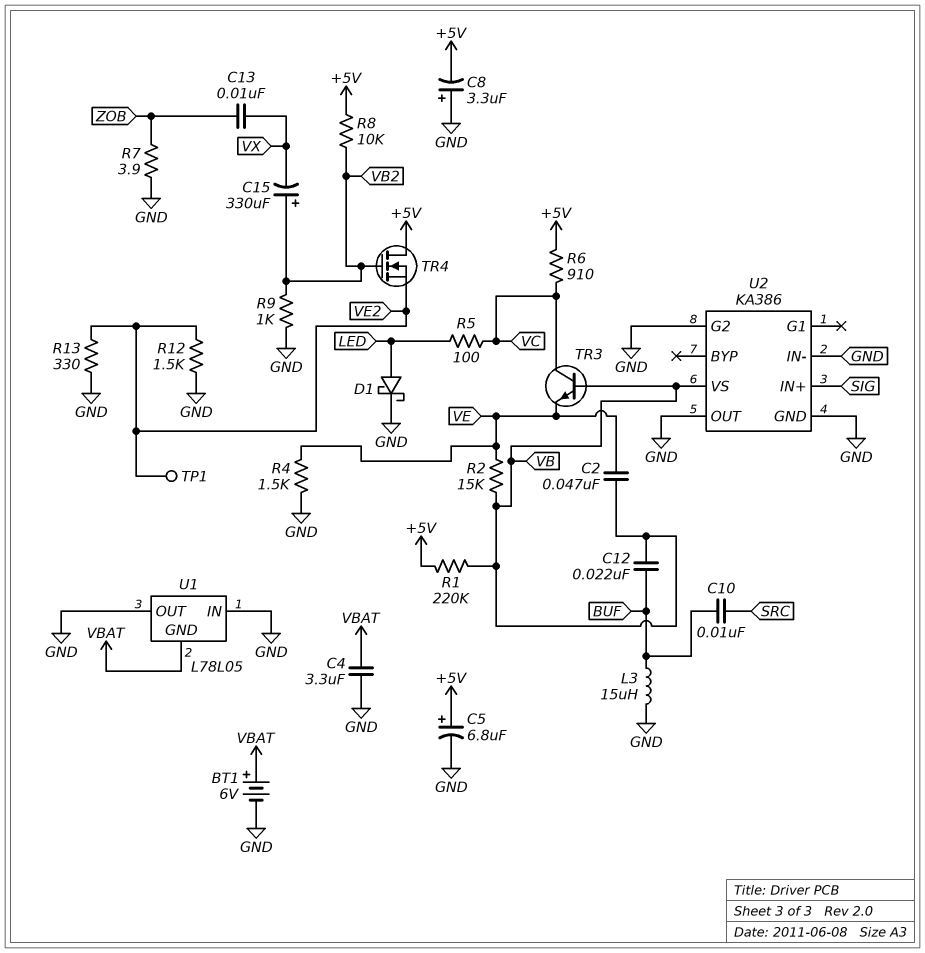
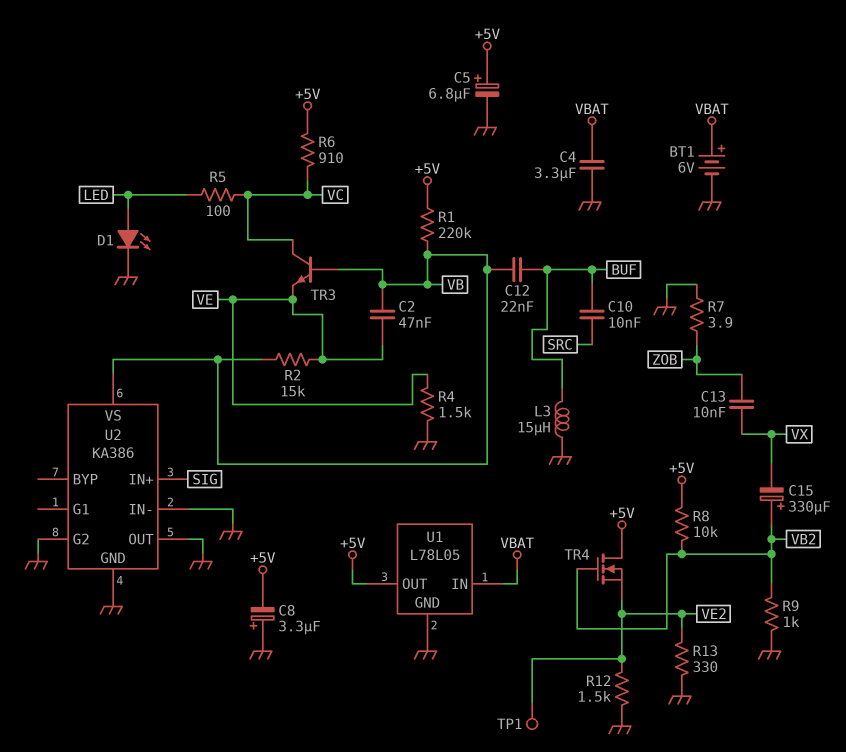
D1: schottky (A LED, K GND) -> LED (A LED, K GND)
U1 pin GND: VBAT -> GND
U1 pin IN: GND -> VBAT
U1 pin OUT: GND -> +5V

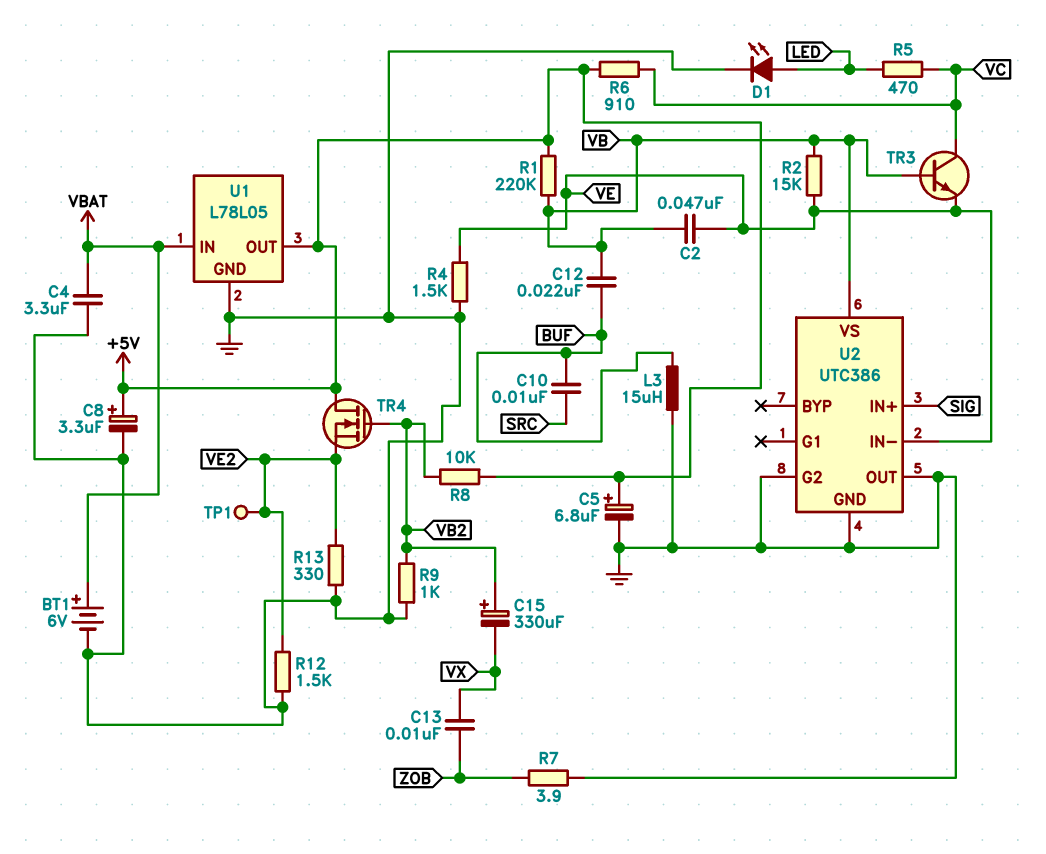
C8: 3.3uF (plus GND, minus +5V) -> 3.3uF (plus +5V, minus GND)
R5: 100 (LED, VC) -> 470 (LED, VC)
U2: KA386 -> UTC386
U2 pin IN-: GND -> VE

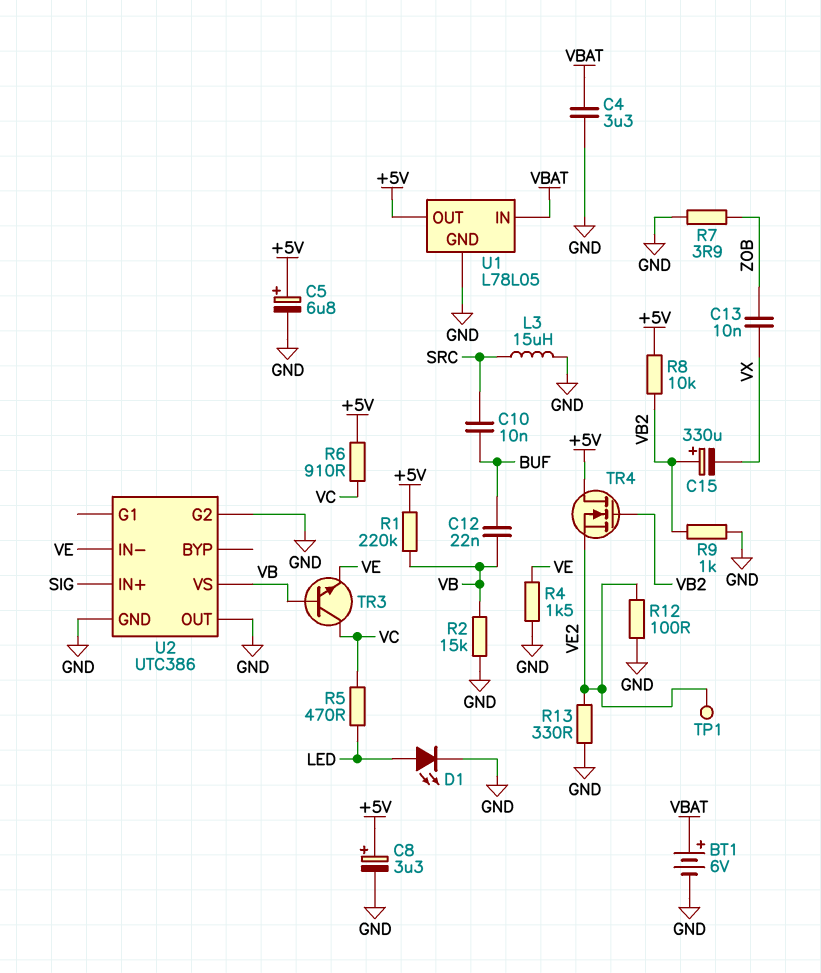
C2: 47nF (VB, VE) -> none
L3: 15uH (BUF, GND) -> 15uH (GND, SRC)
R2: 15k (VB, VE) -> 15k (GND, VB)
R12: 1.5k (GND, VE2) -> 100 (GND, VE2)

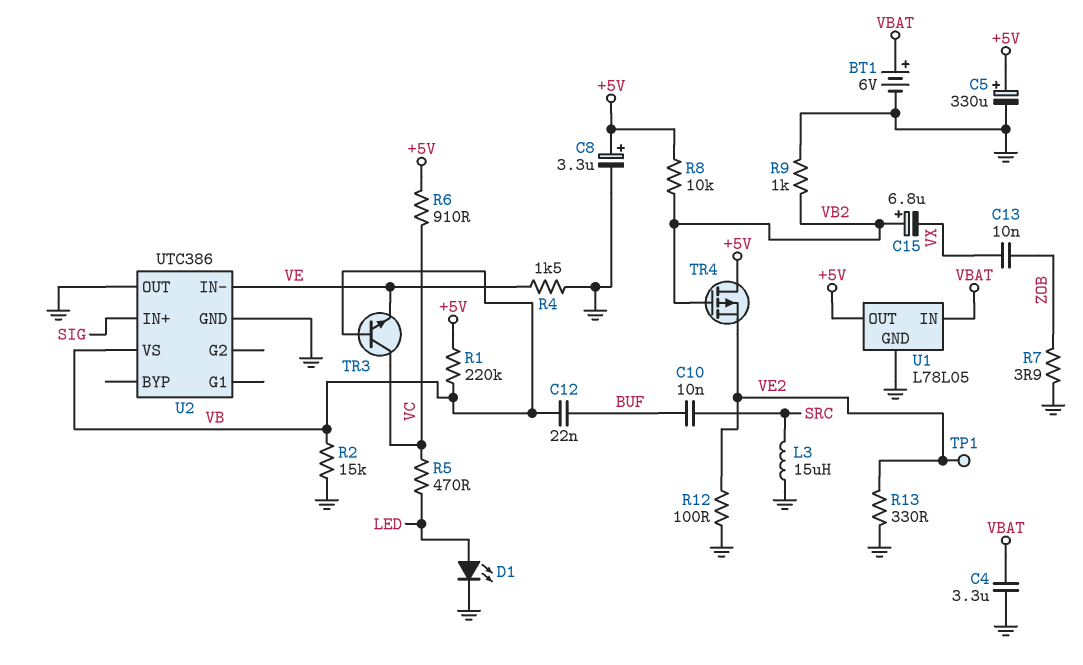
C5: 6.8uF (plus +5V, minus GND) -> 330uF (plus +5V, minus GND)
C15: 330uF (plus VB2, minus VX) -> 6.8uF (plus VB2, minus VX)
TR4: NMOS (G VB2, D +5V, S VE2) -> PMOS (G VB2, D +5V, S VE2)
U2 pin G2: GND -> none

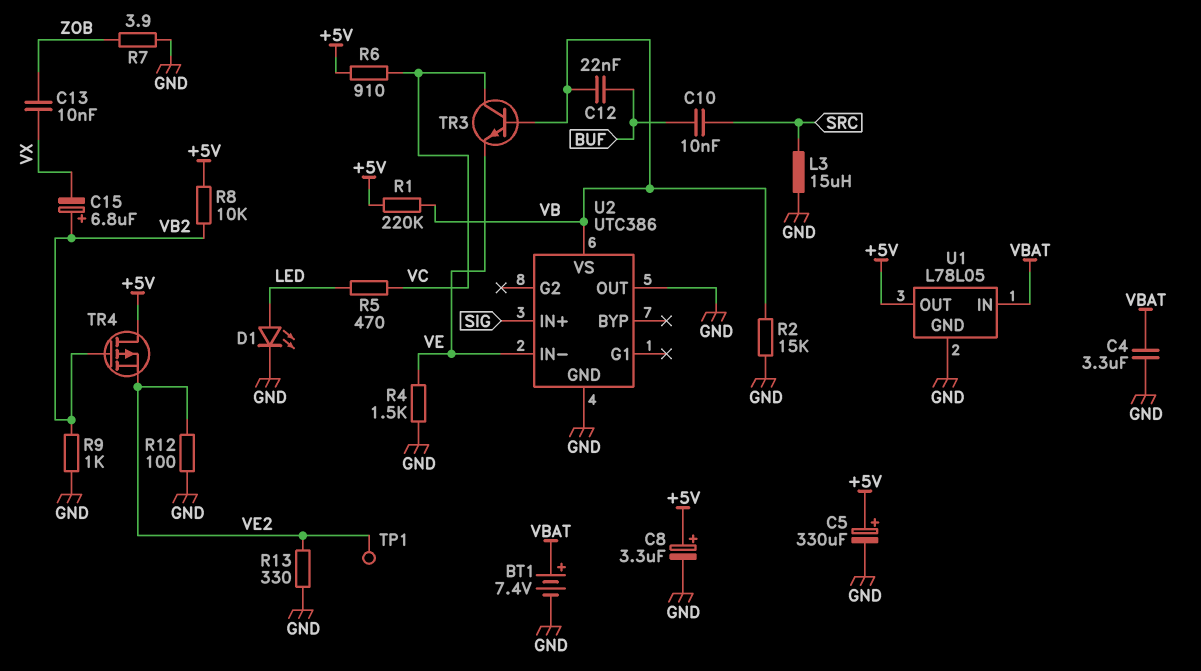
BT1: 6V (plus VBAT, minus GND) -> 7.4V (plus VBAT, minus GND)

